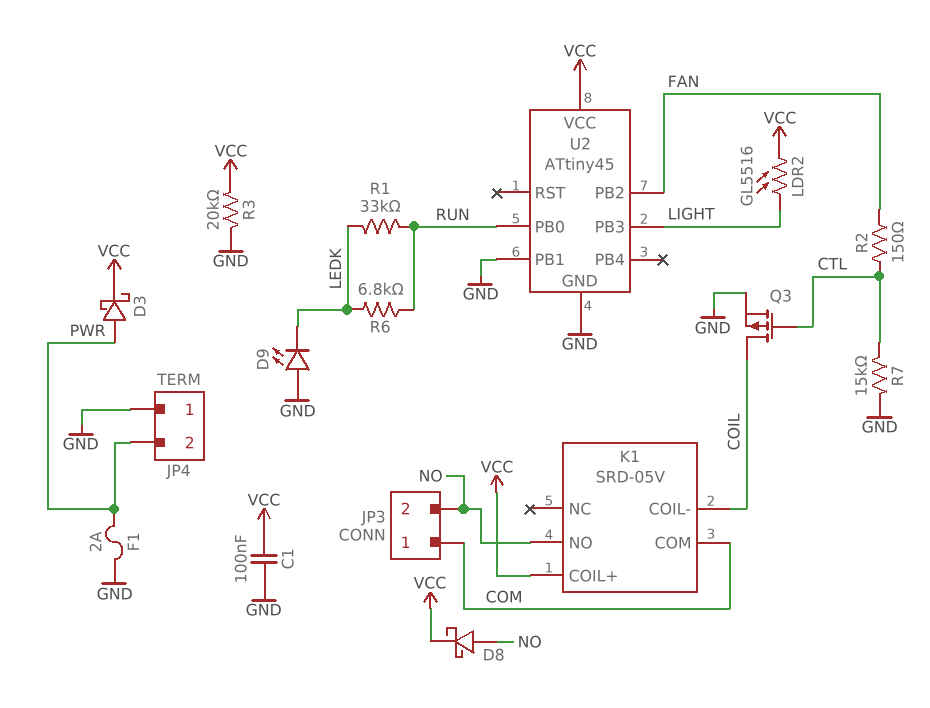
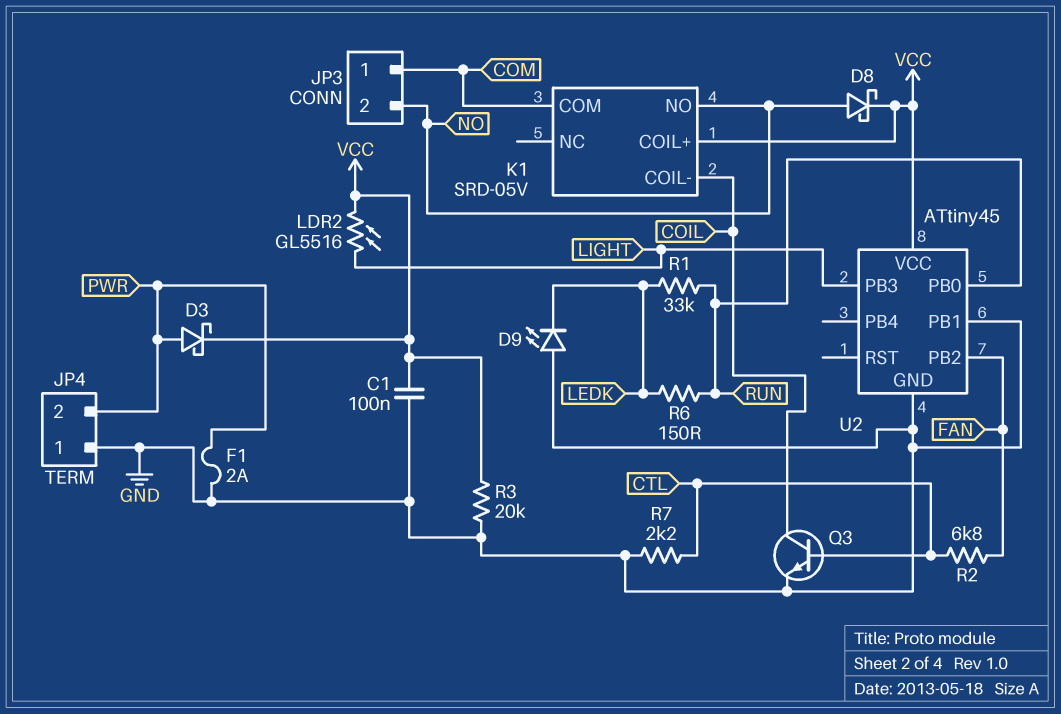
Q3: PMOS (G CTL, D COIL, S GND) -> NPN (B CTL, C COIL, E GND)
R2: 150 (CTL, FAN) -> 6.8k (CTL, FAN)
R6: 6.8k (LEDK, RUN) -> 150 (LEDK, RUN)
R7: 15k (CTL, GND) -> 2.2k (CTL, GND)

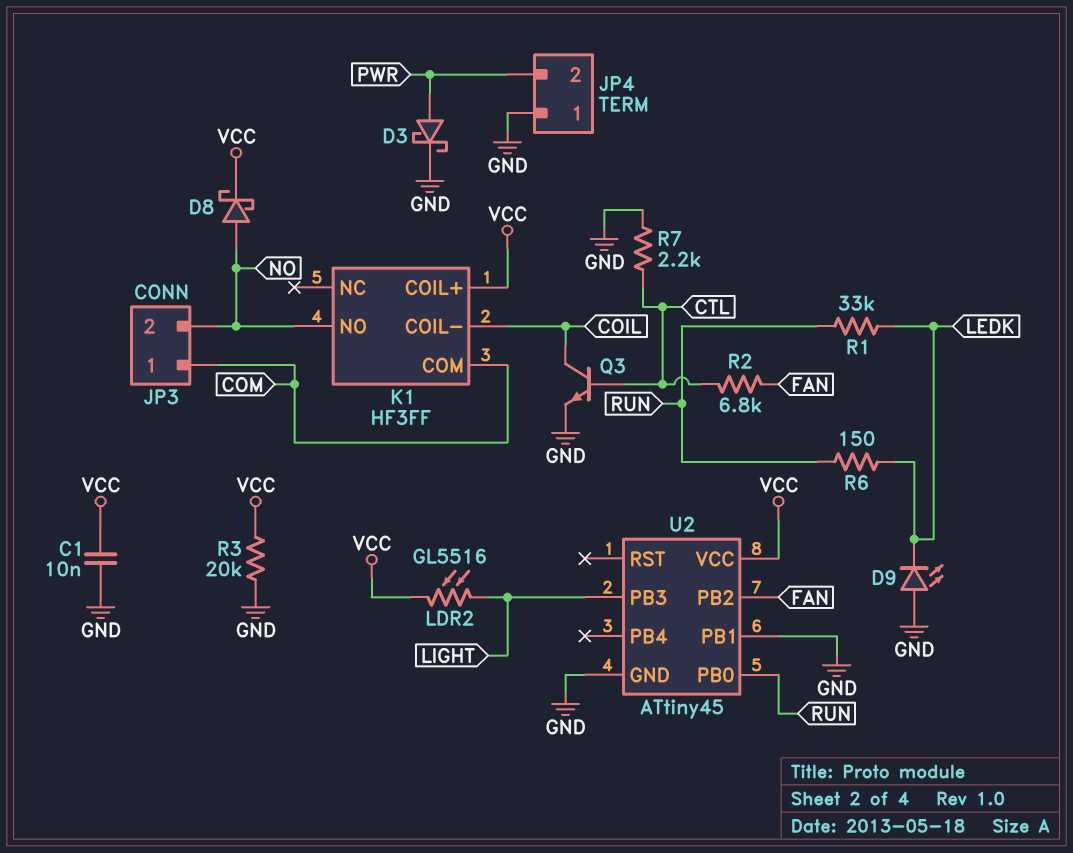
C1: 100nF (GND, VCC) -> 10nF (GND, VCC)
D3: schottky (A PWR, K VCC) -> schottky (A PWR, K GND)
F1: 2A (GND, PWR) -> none
K1: SRD-05V -> HF3FF

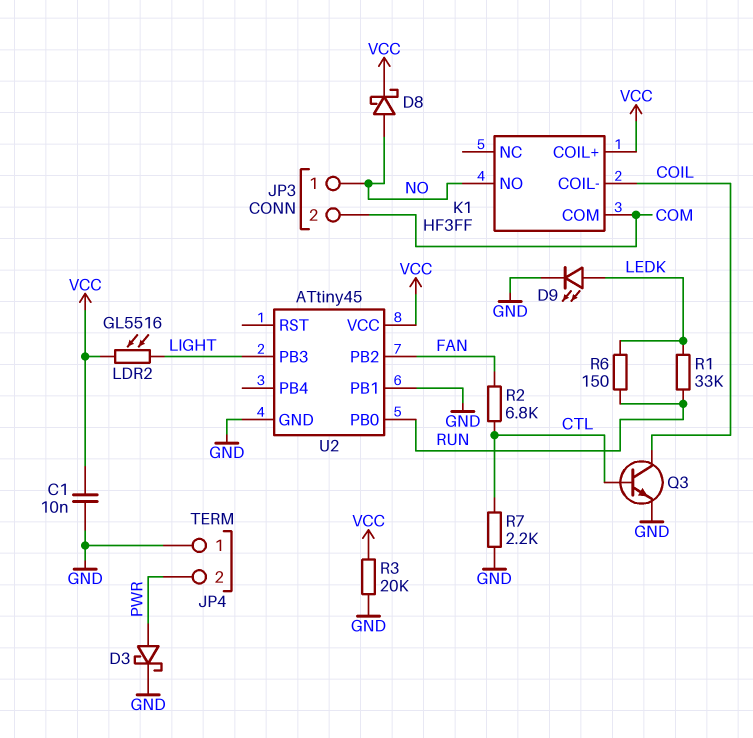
D9: LED (A GND, K LEDK) -> LED (A LEDK, K GND)
JP3 pin 1: COM -> NO
JP3 pin 2: NO -> COM

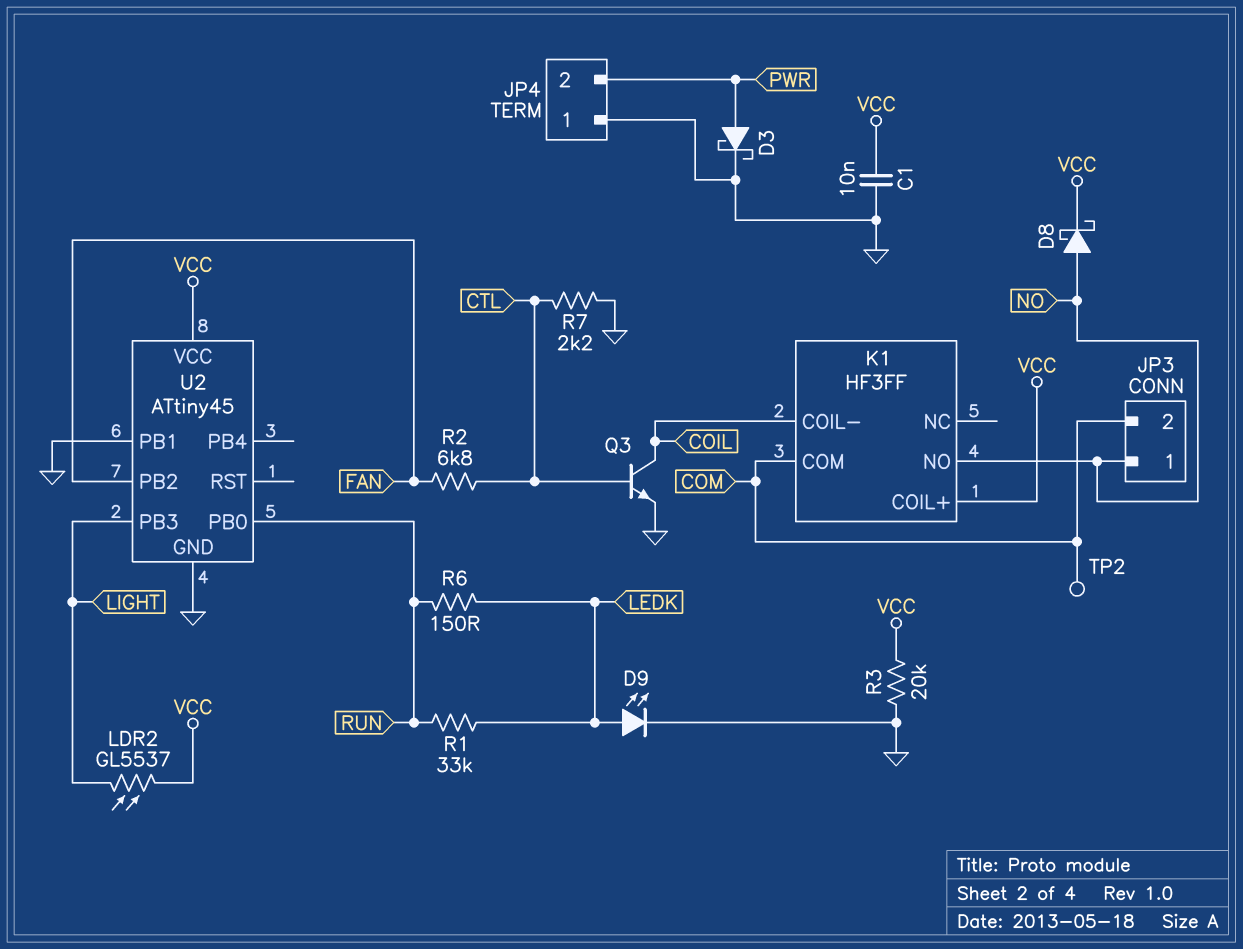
LDR2: GL5516 (LIGHT, VCC) -> GL5537 (LIGHT, VCC)
TP2: none -> test point (COM)

